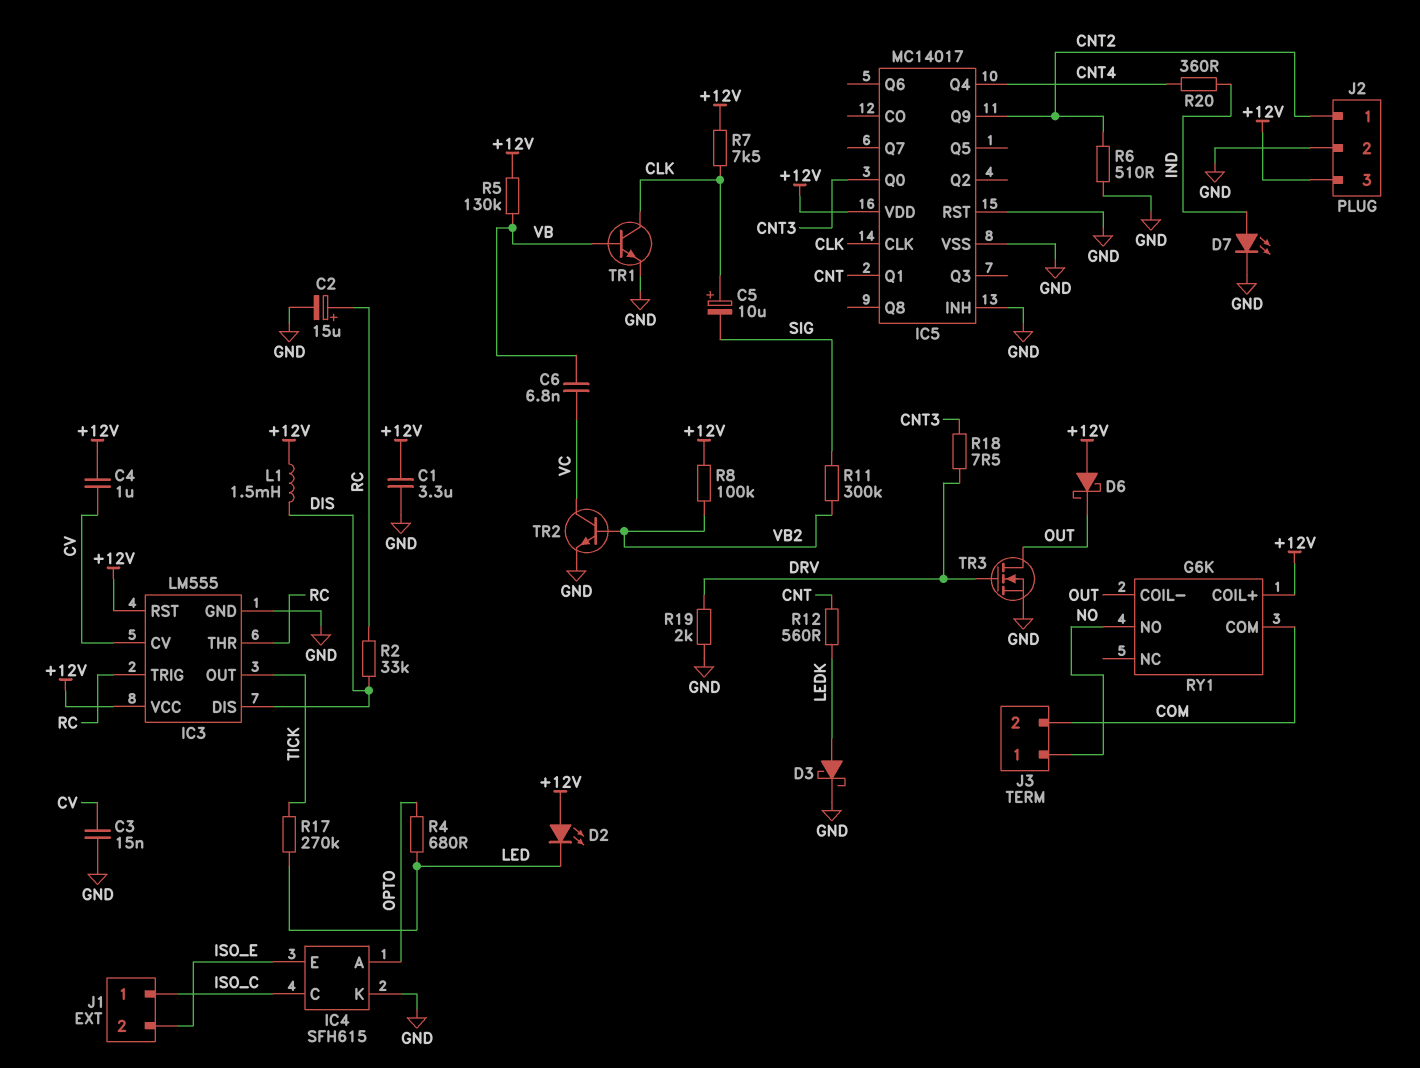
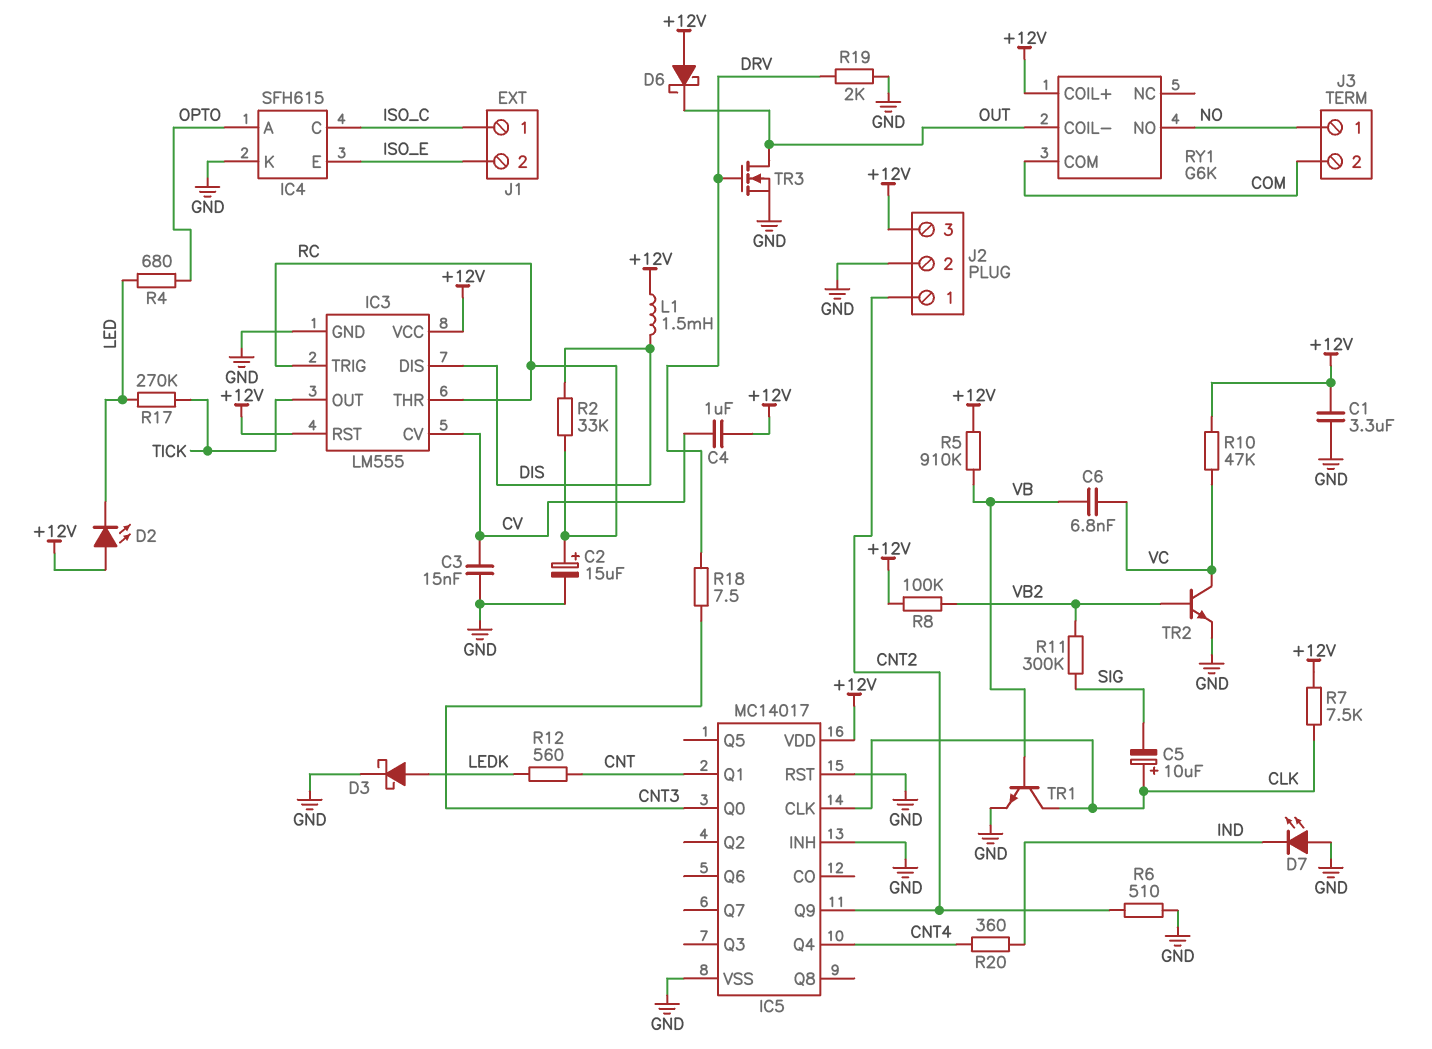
D7: LED (A IND, K GND) -> LED (A GND, K IND)
R5: 130k (+12V, VB) -> 910k (+12V, VB)
R10: none -> 47k (+12V, VC)

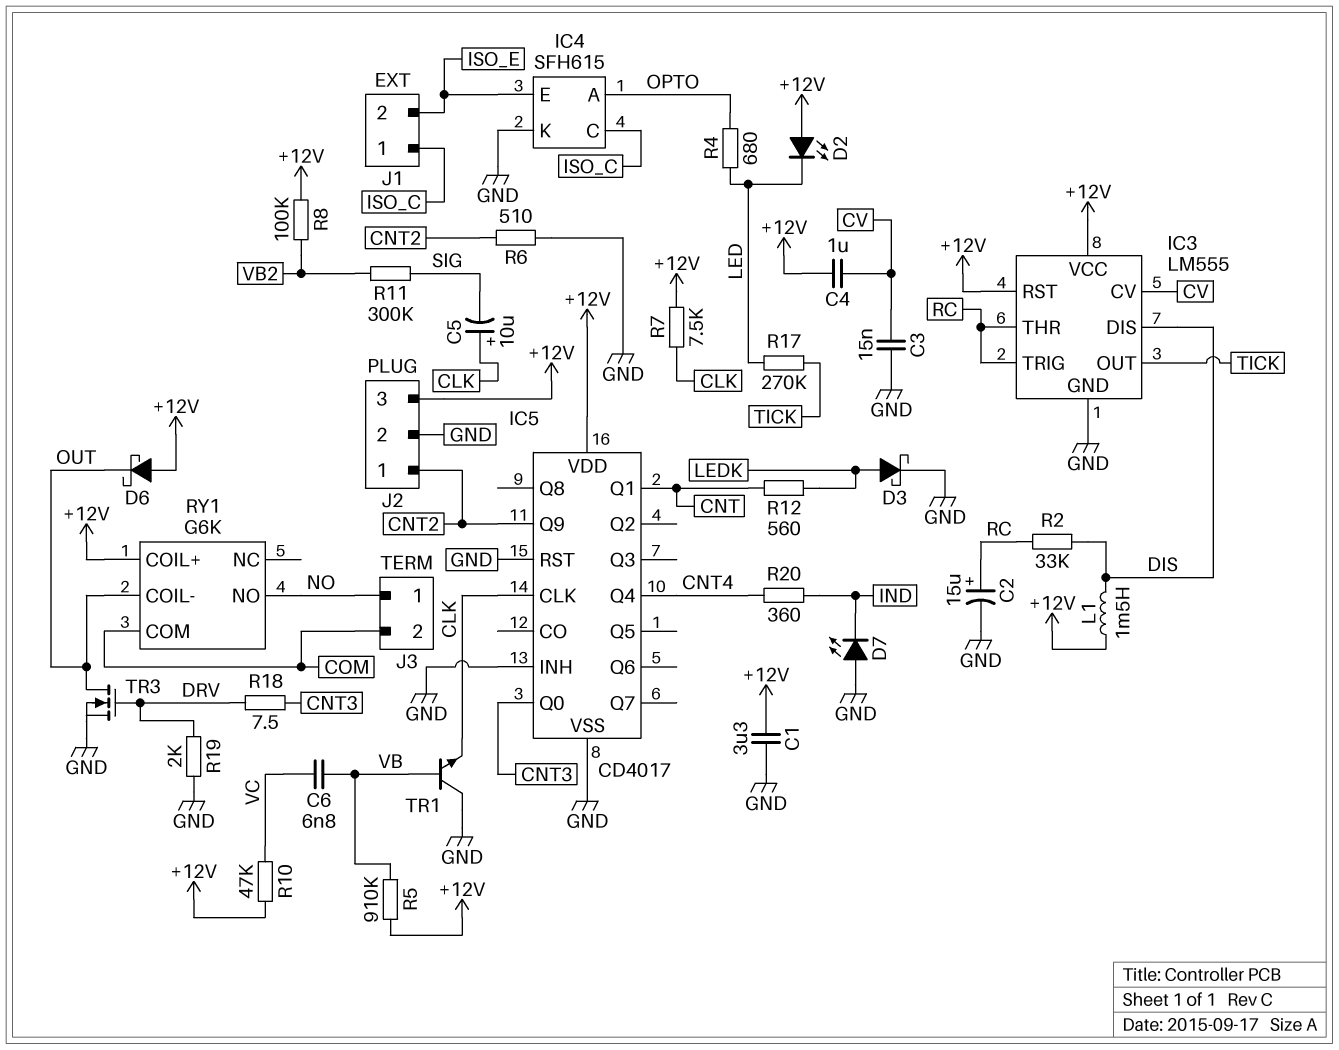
IC5: MC14017 -> CD4017
TR1: NPN (B VB, C CLK, E GND) -> NPN (B VB, C GND, E CLK)
TR2: NPN (B VB2, C VC, E GND) -> none

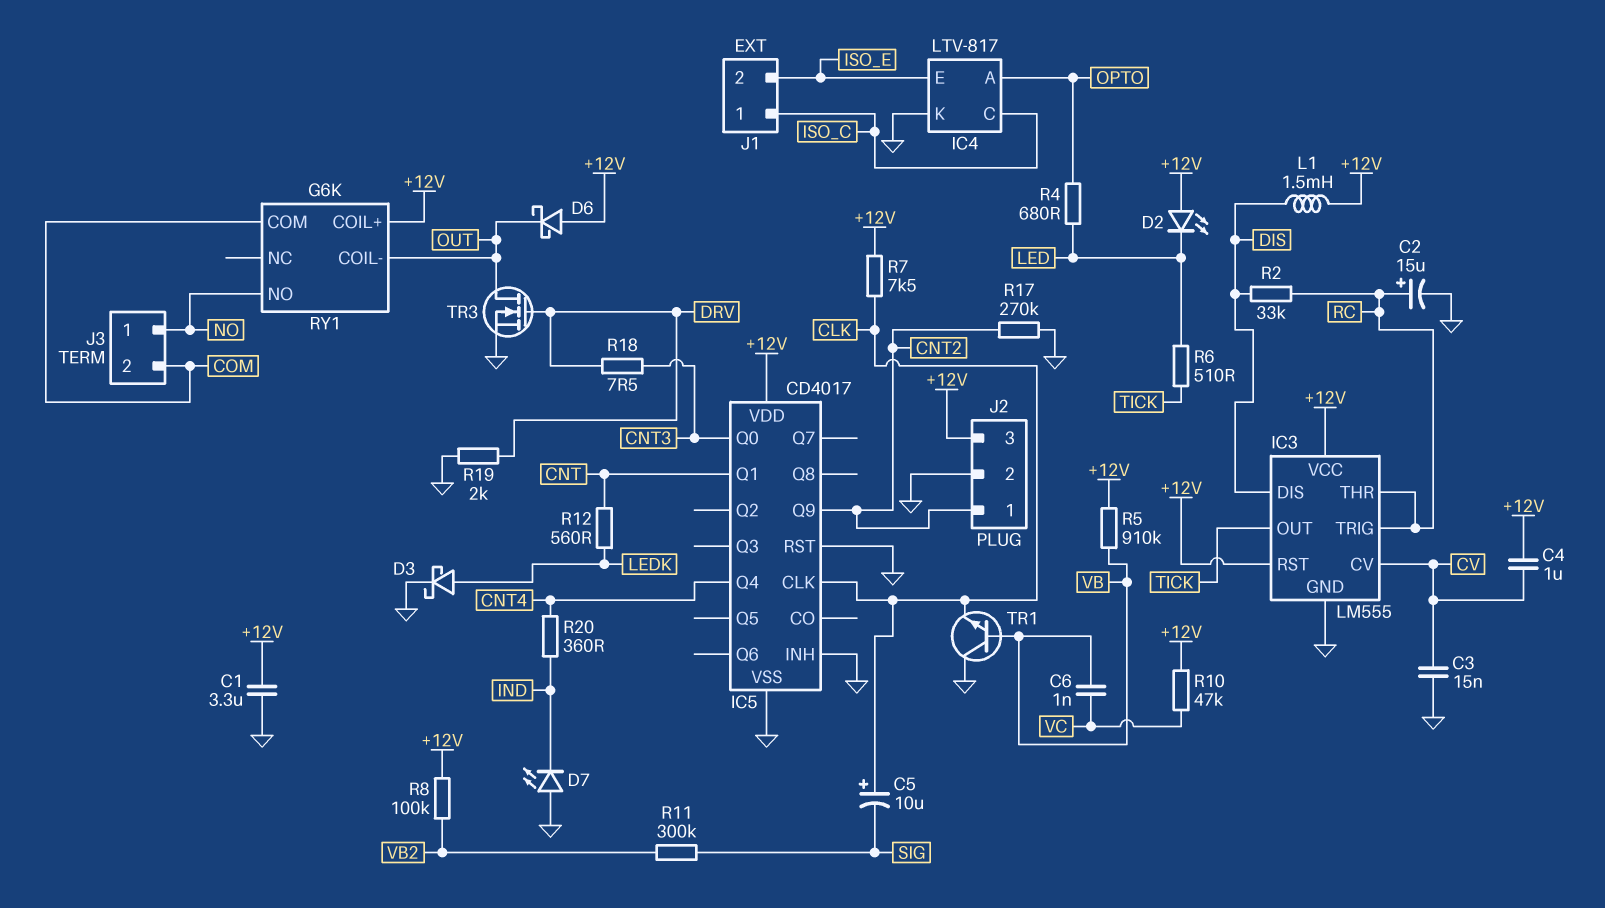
C6: 6.8nF (VB, VC) -> 1nF (VB, VC)
IC4: SFH615 -> LTV-817
R6: 510 (CNT2, GND) -> 510 (LED, TICK)
R17: 270k (LED, TICK) -> 270k (CNT2, GND)

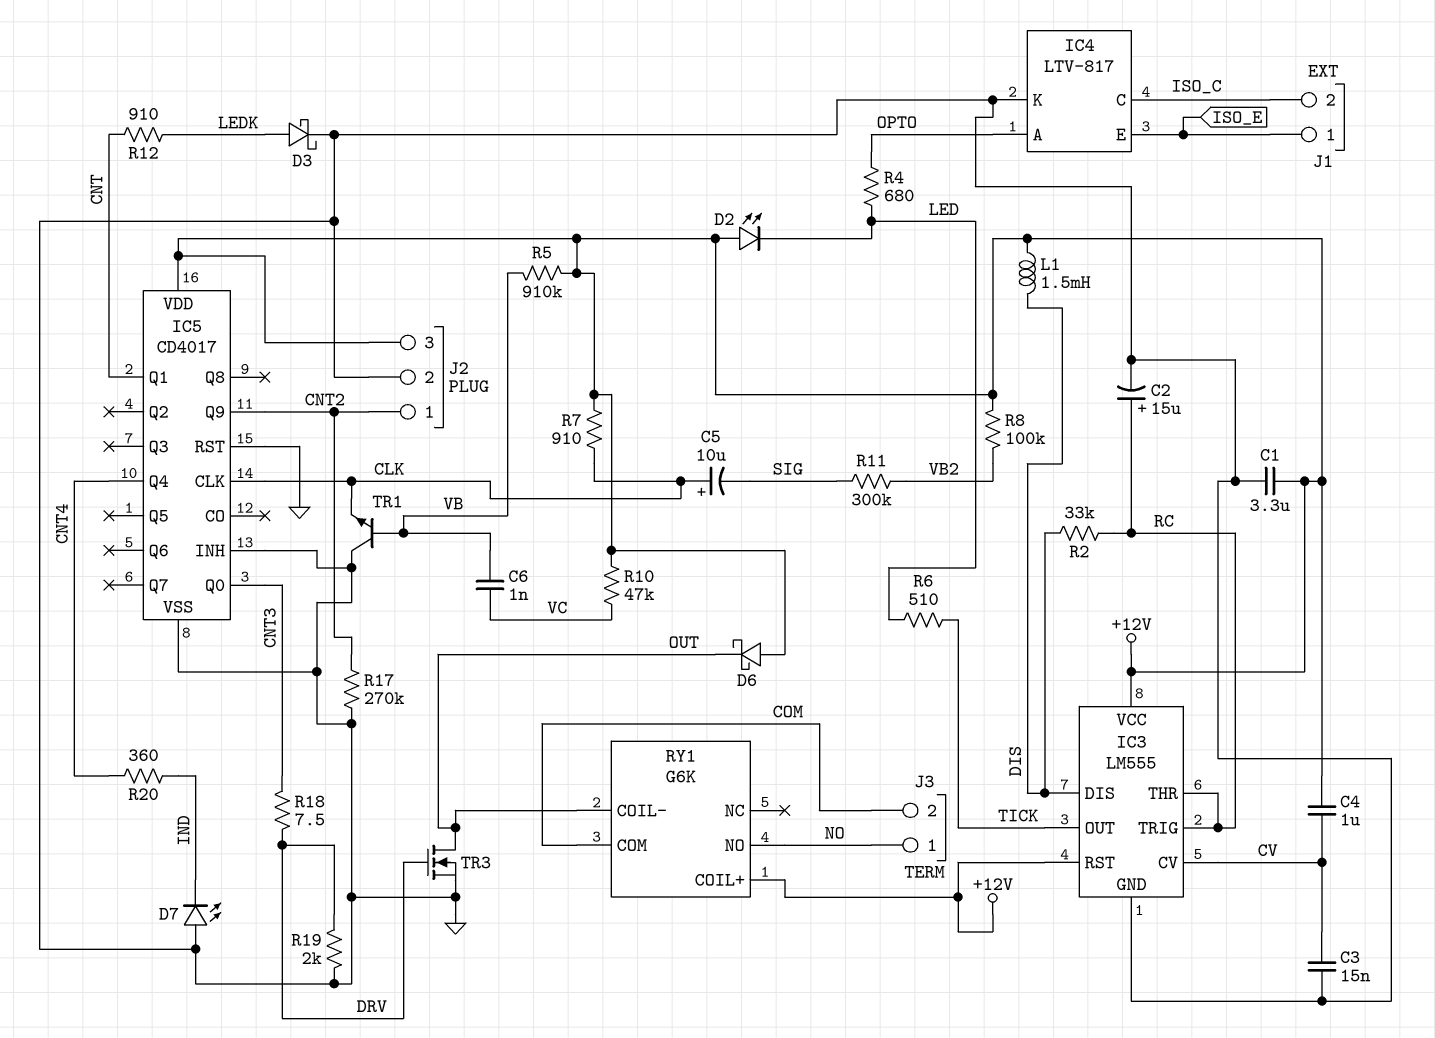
J1 pin 1: ISO_C -> ISO_E
J1 pin 2: ISO_E -> ISO_C
R7: 7.5k (+12V, CLK) -> 910 (+12V, CLK)
R12: 560 (CNT, LEDK) -> 910 (CNT, LEDK)

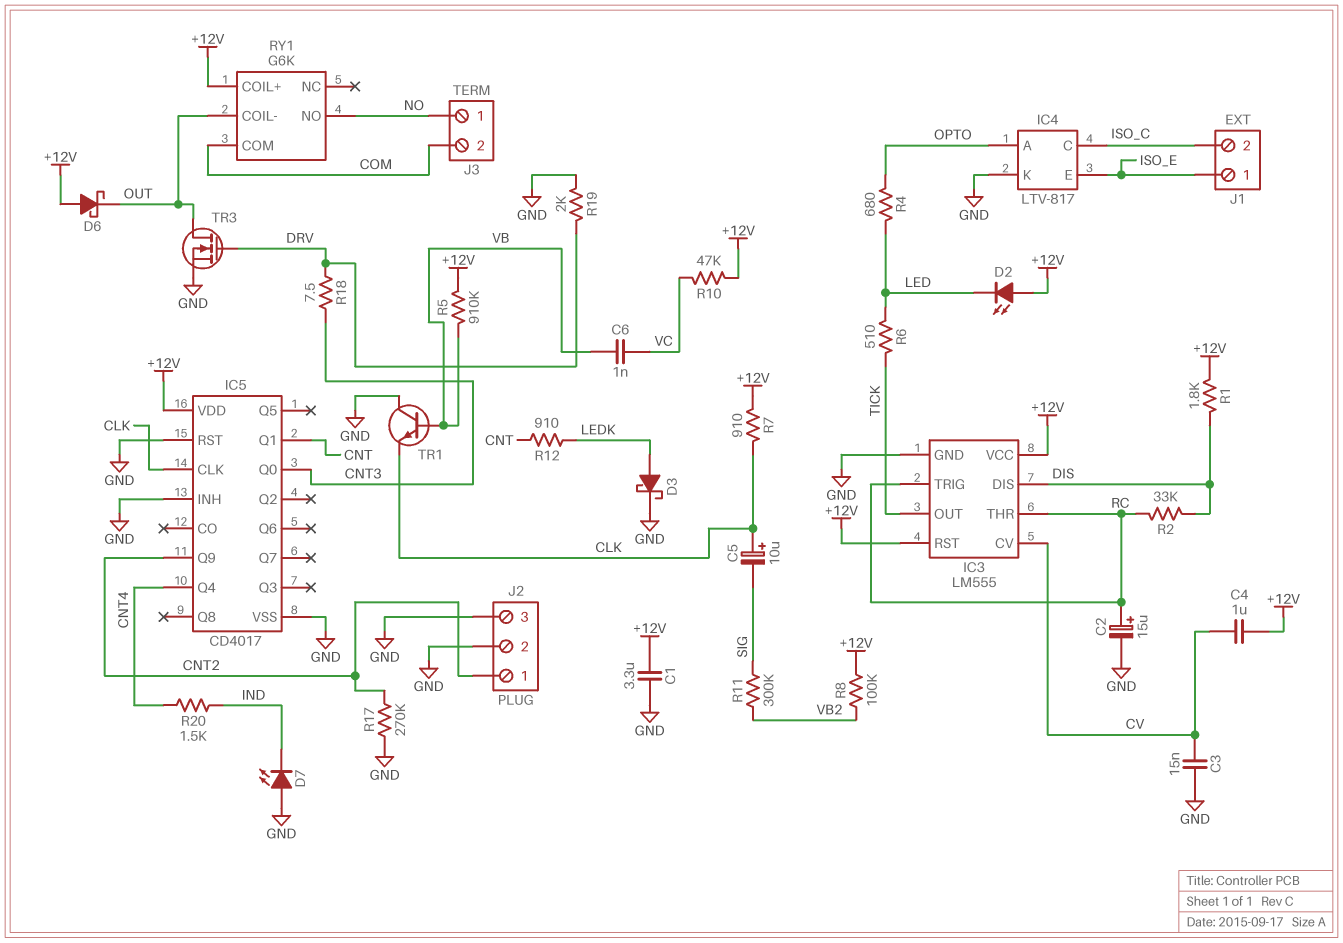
J2 pin 3: +12V -> GND
L1: 1.5mH (+12V, DIS) -> none
R1: none -> 1.8k (+12V, DIS)
R20: 360 (CNT4, IND) -> 1.5k (CNT4, IND)

